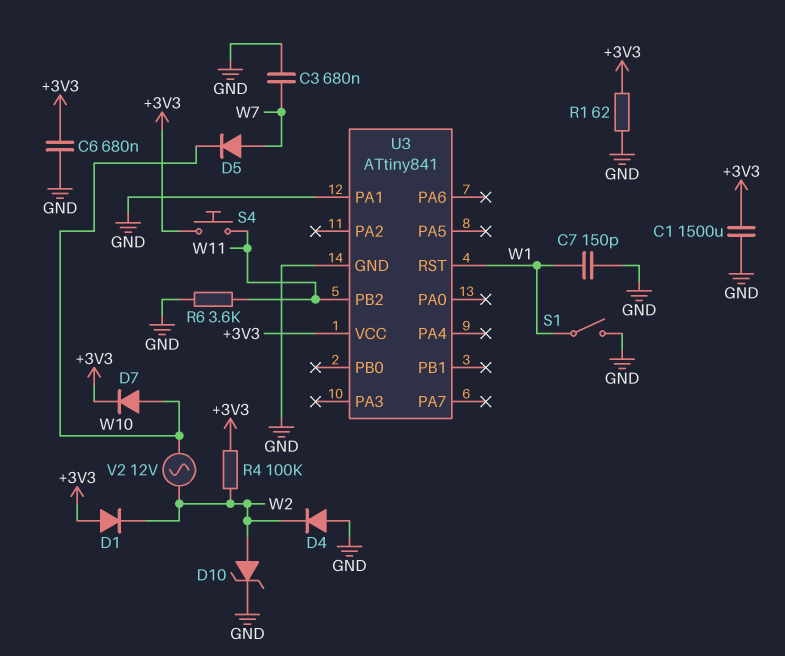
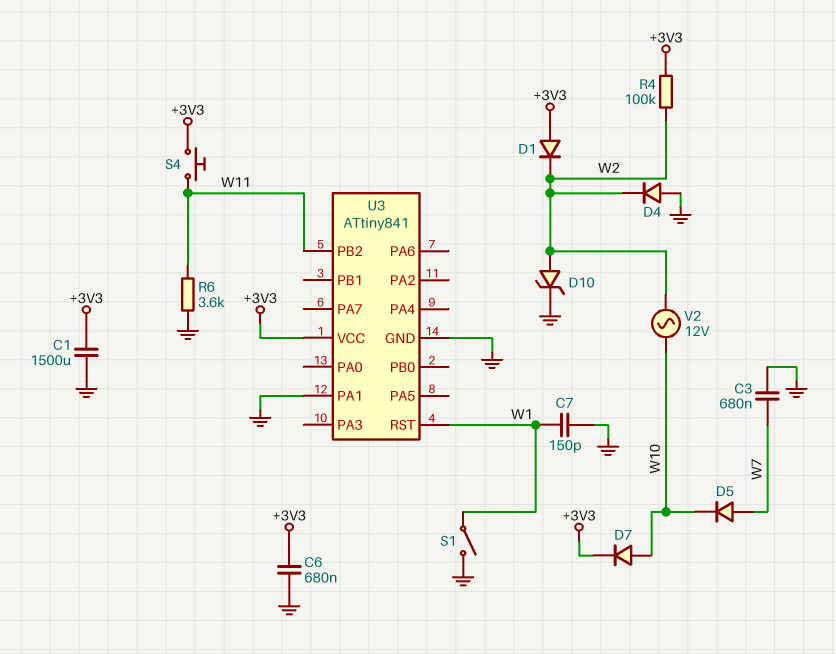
R1: 62 (+3V3, GND) -> none

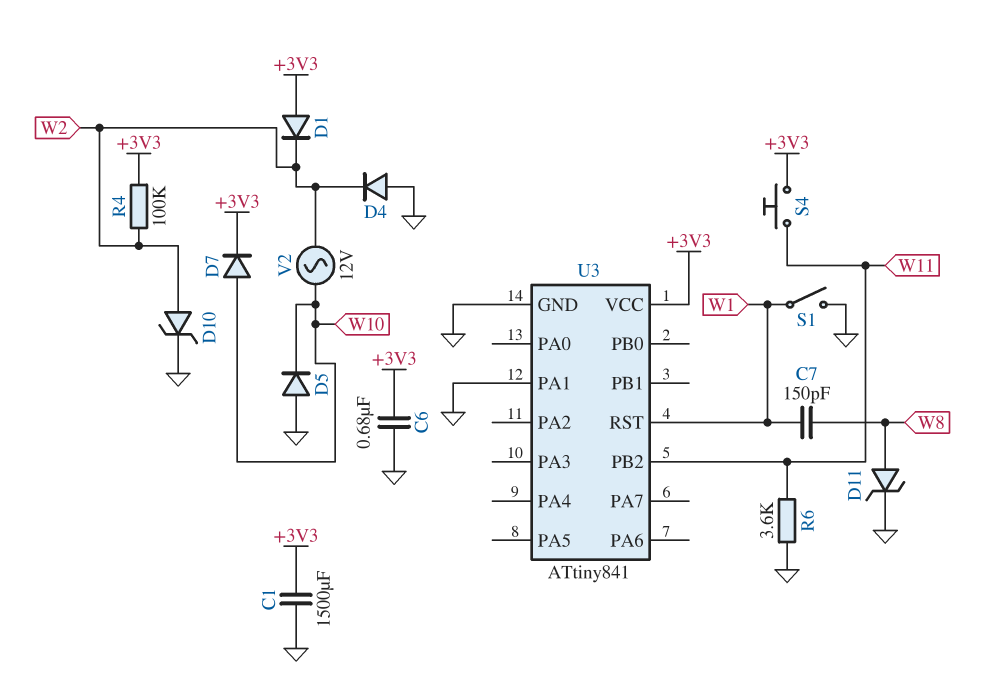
C3: 680nF (GND, W7) -> none
C7: 150pF (GND, W1) -> 150pF (W1, W8)
D5: diode (A W7, K W10) -> diode (A GND, K W10)
D11: none -> zener (A W8, K GND)

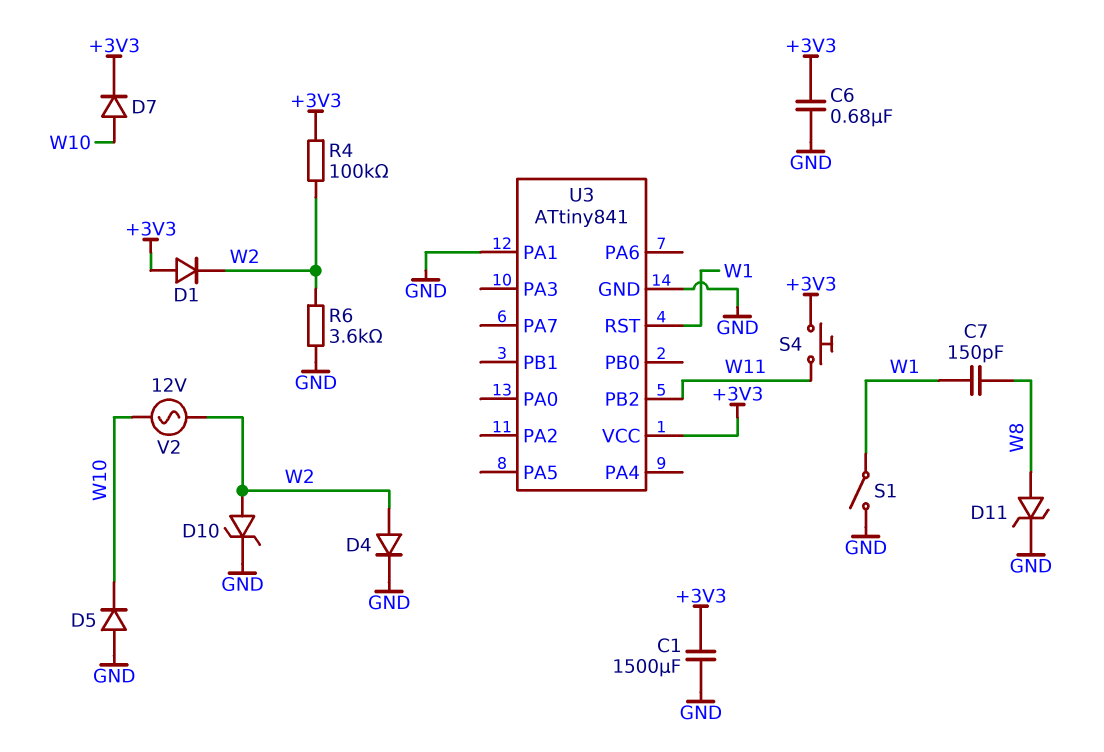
D4: diode (A GND, K W2) -> diode (A W2, K GND)
R6: 3.6k (GND, W11) -> 3.6k (GND, W2)

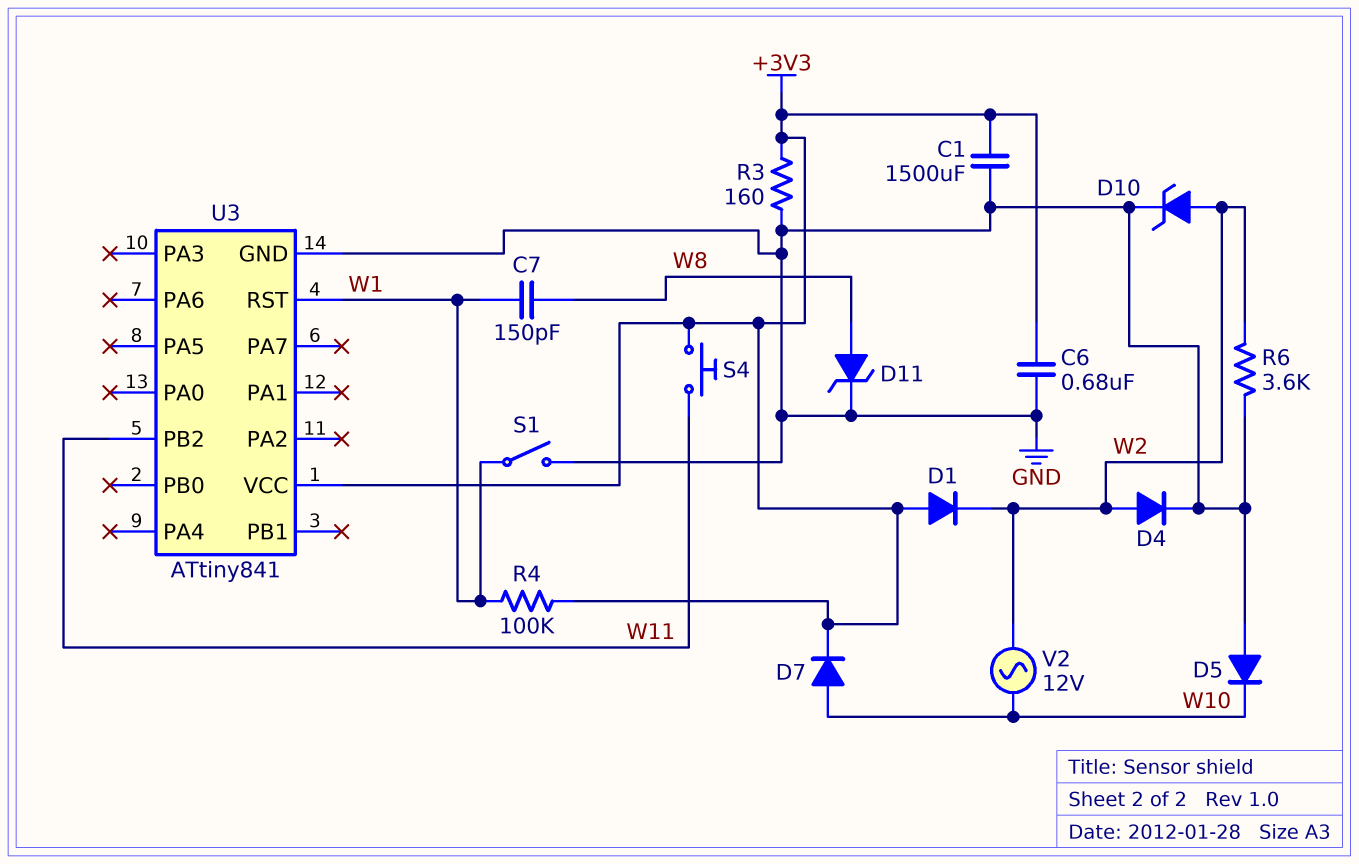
R3: none -> 160 (+3V3, GND)
R4: 100k (+3V3, W2) -> 100k (+3V3, W1)
U3 pin PA1: GND -> none

